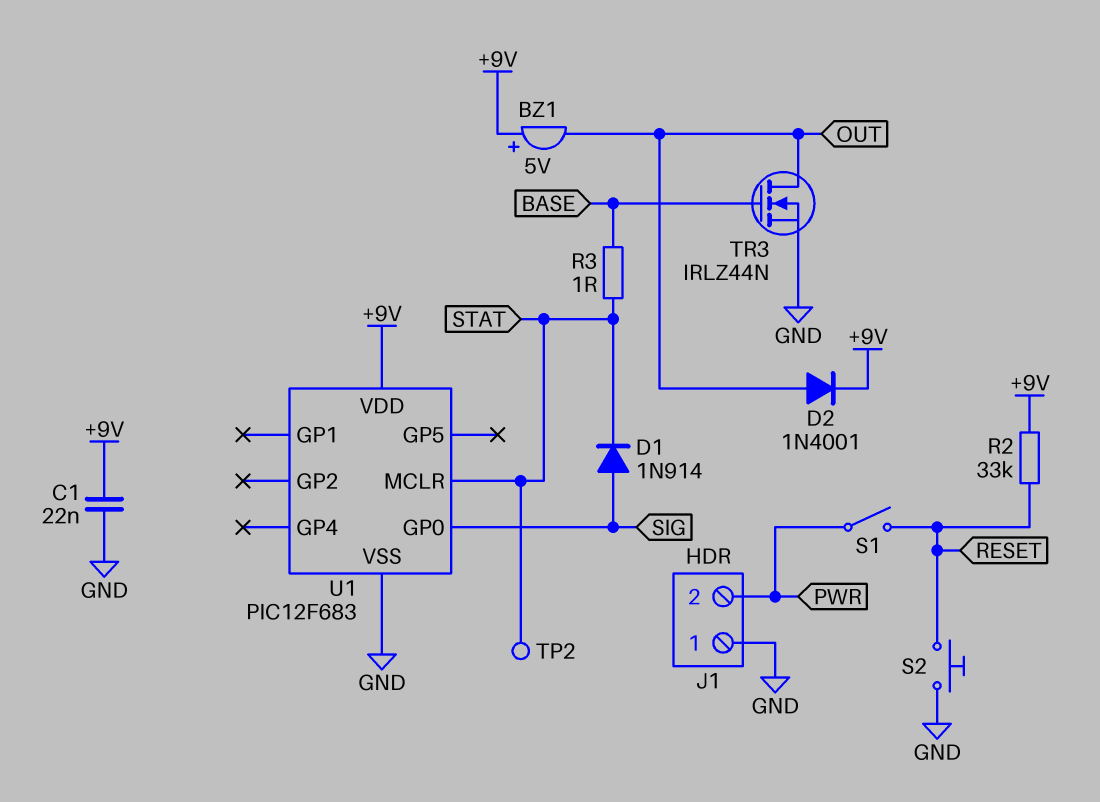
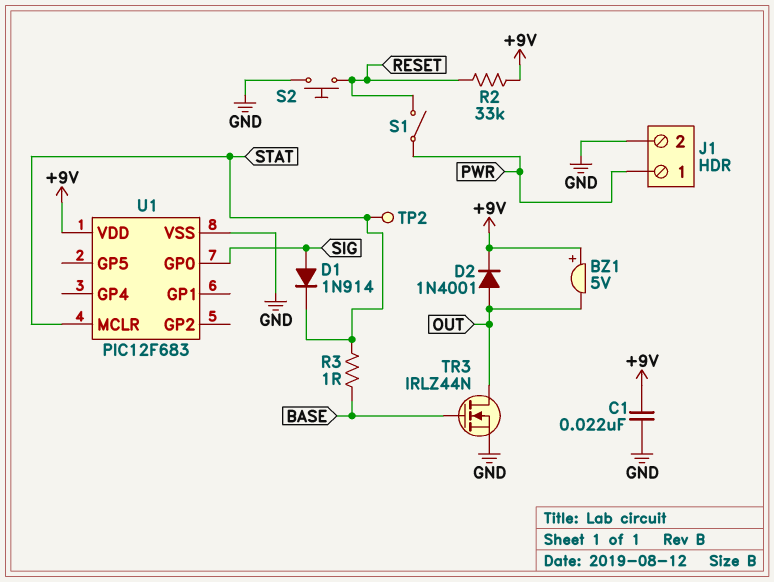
J1 pin 1: GND -> PWR
J1 pin 2: PWR -> GND

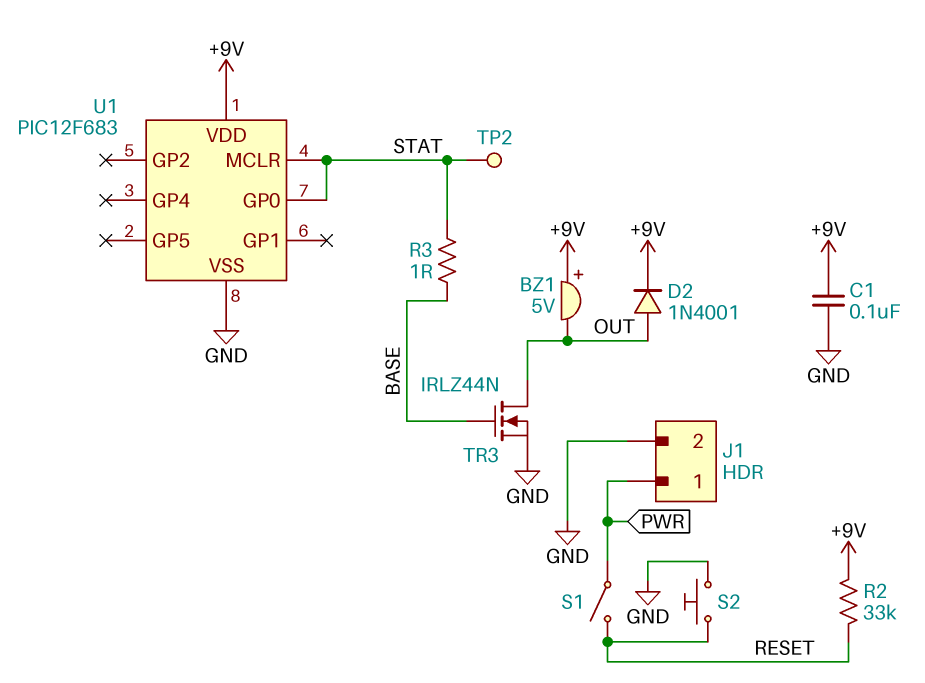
C1: 22nF (+9V, GND) -> 100nF (+9V, GND)
D1: diode 1N914 (A SIG, K STAT) -> none
U1 pin GP0: SIG -> STAT

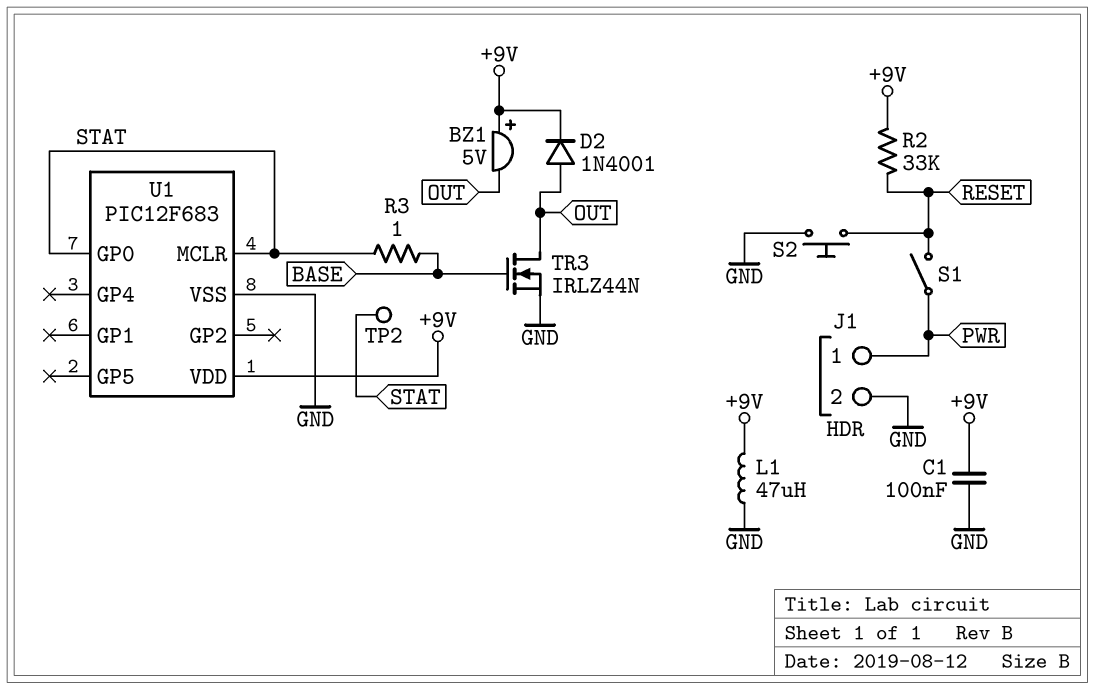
L1: none -> 47uH (+9V, GND)

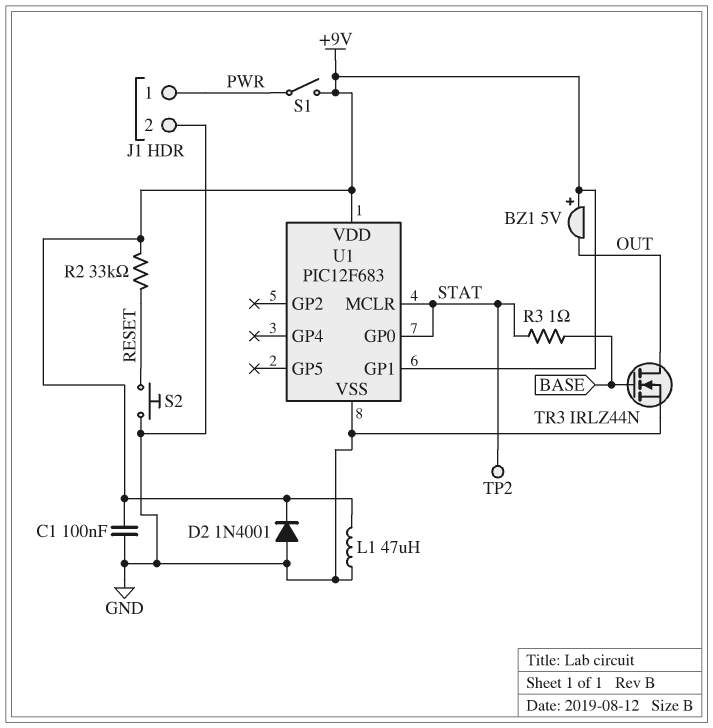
D2: diode 1N4001 (A OUT, K +9V) -> diode 1N4001 (A GND, K +9V)
S1: switch (PWR, RESET) -> switch (+9V, PWR)
U1 pin GP1: none -> +9V

